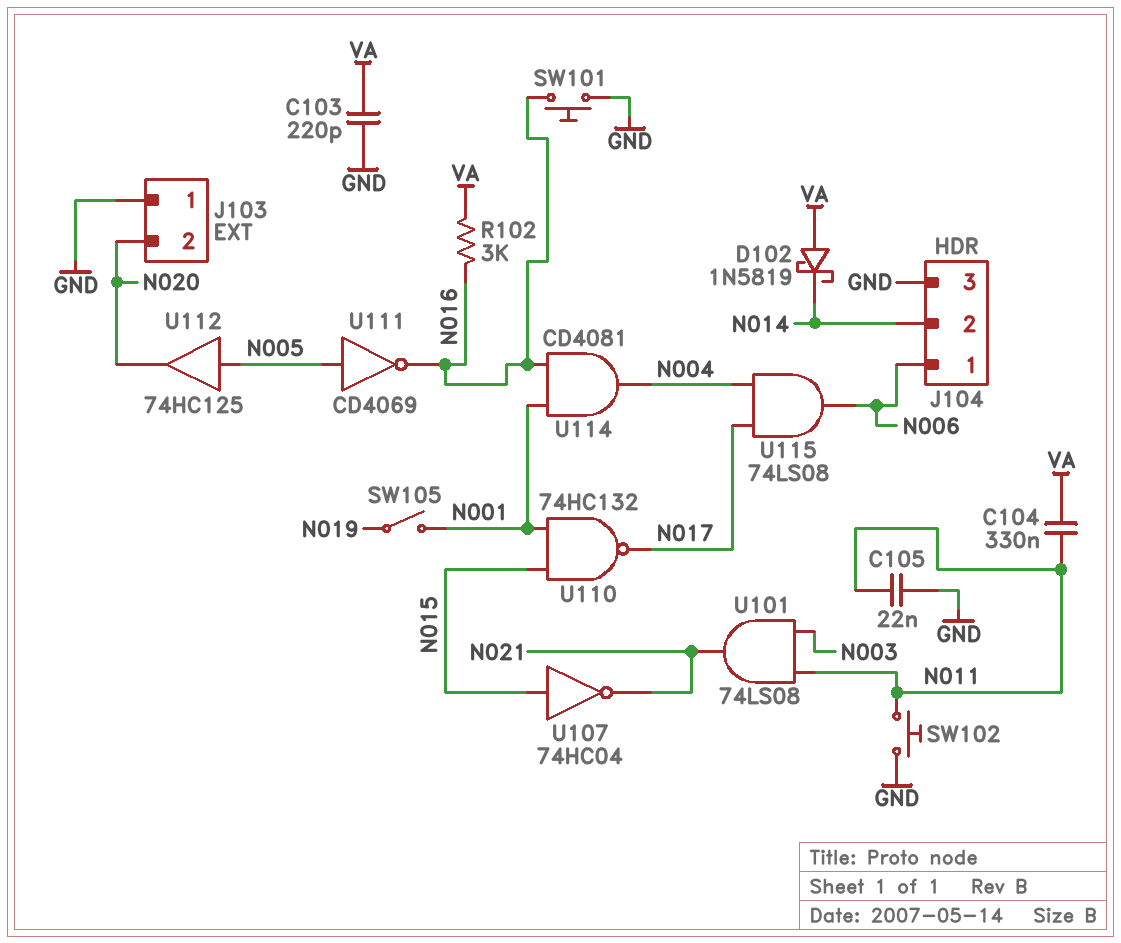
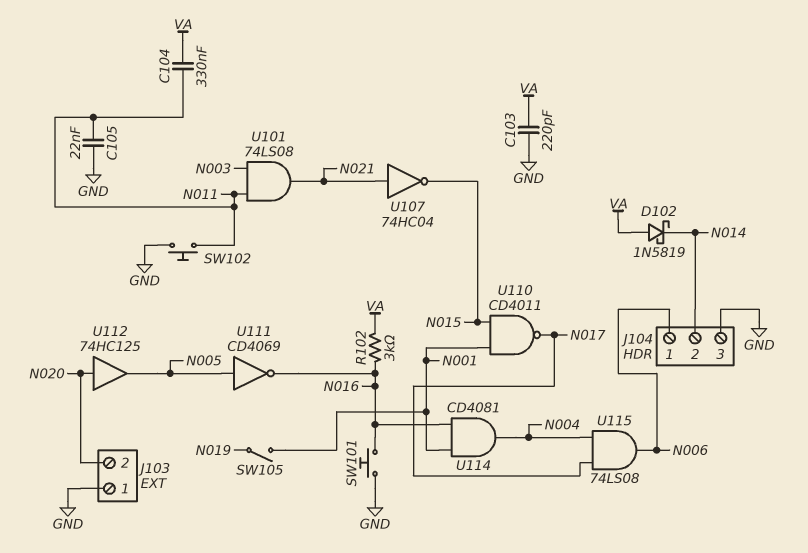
U107: NOT 74HC04 (in N015, out N021) -> NOT 74HC04 (in N021, out N015)
U110: NAND 74HC132 (in N001, in N015, out N017) -> NAND CD4011 (in N001, in N015, out N017)
U112: buffer 74HC125 (in N005, out N020) -> buffer 74HC125 (in N020, out N005)

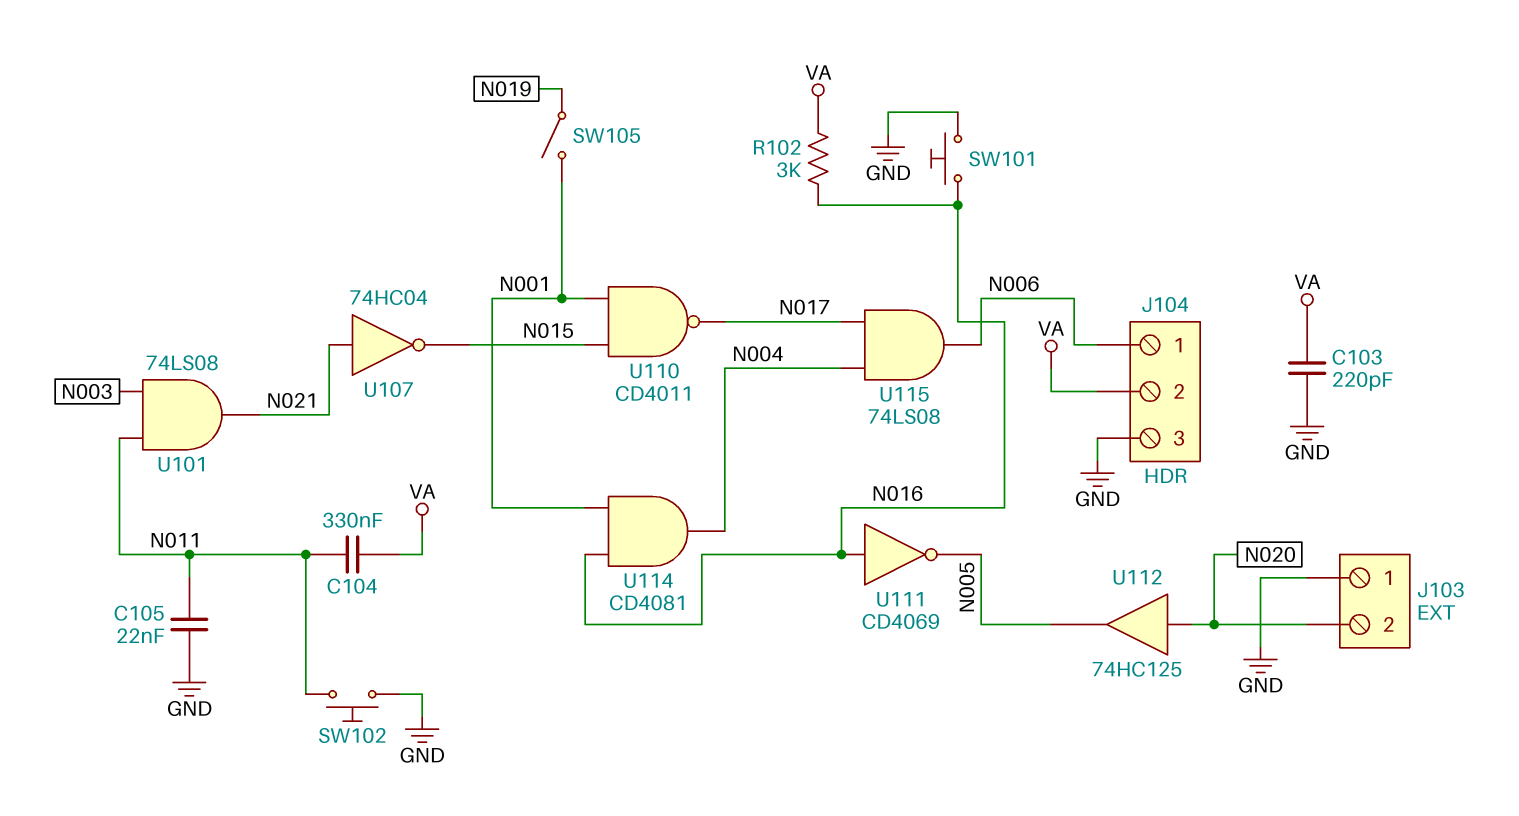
D102: schottky 1N5819 (A VA, K N014) -> none
J104 pin 2: N014 -> VA
U111: NOT CD4069 (in N005, out N016) -> NOT CD4069 (in N016, out N005)

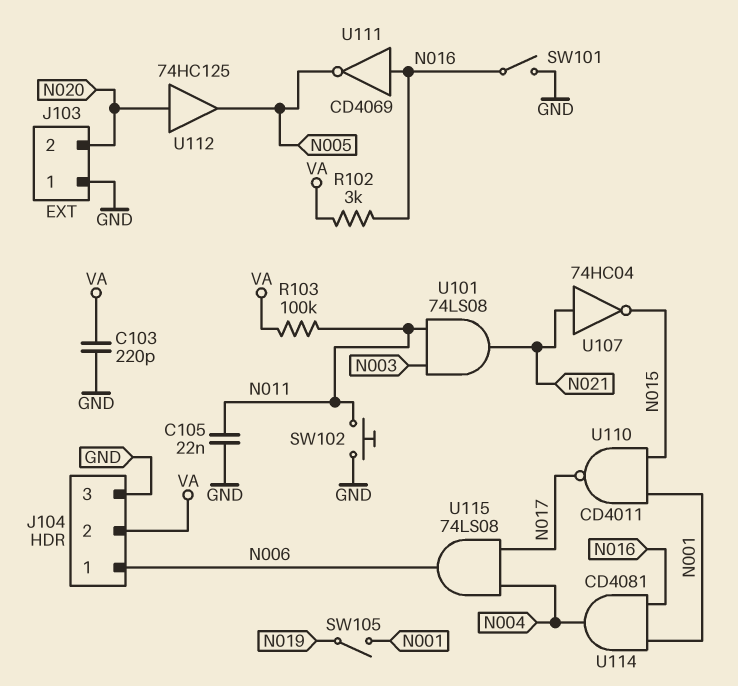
C104: 330nF (N011, VA) -> none
R103: none -> 100k (N011, VA)
SW101: button (GND, N016) -> switch (GND, N016)

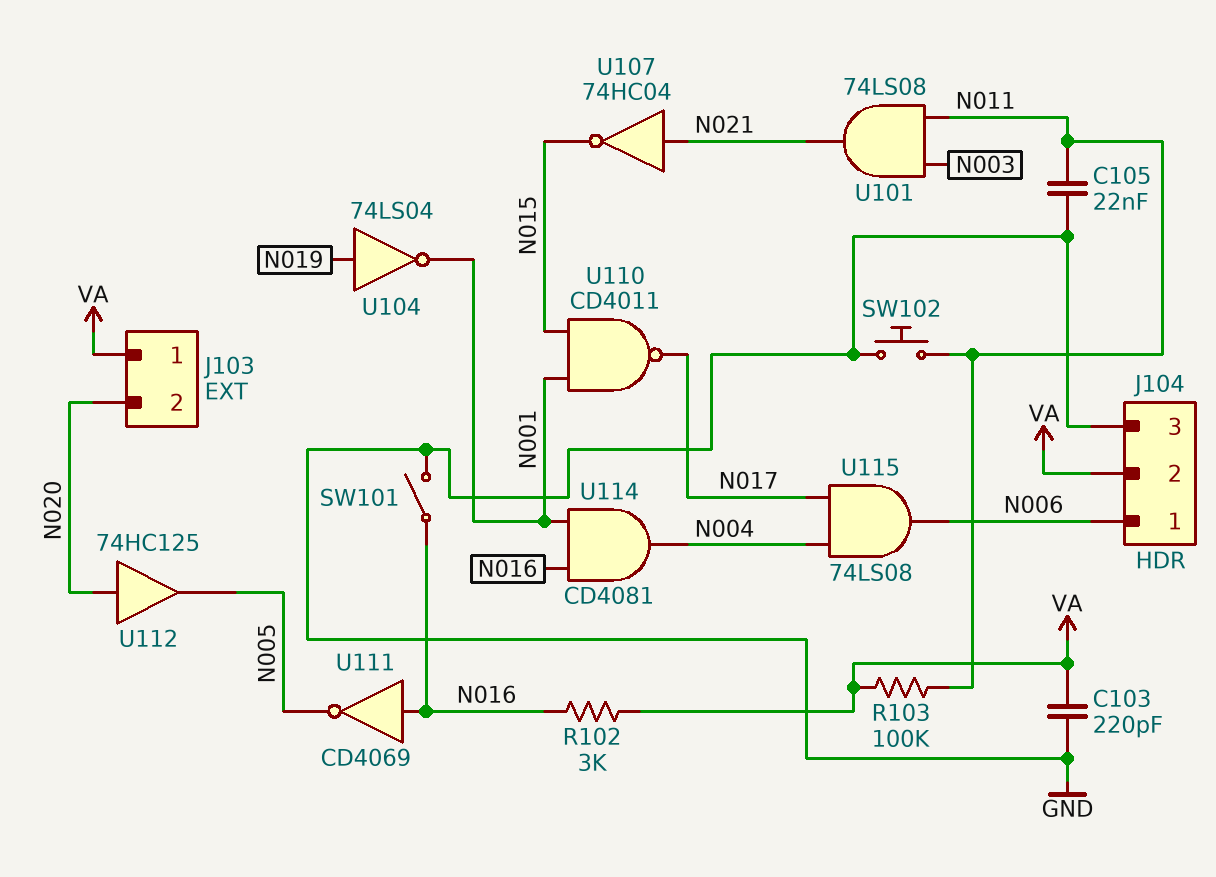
J103 pin 1: GND -> VA
SW105: switch (N001, N019) -> none
U104: none -> NOT 74LS04 (in N019, out N001)

